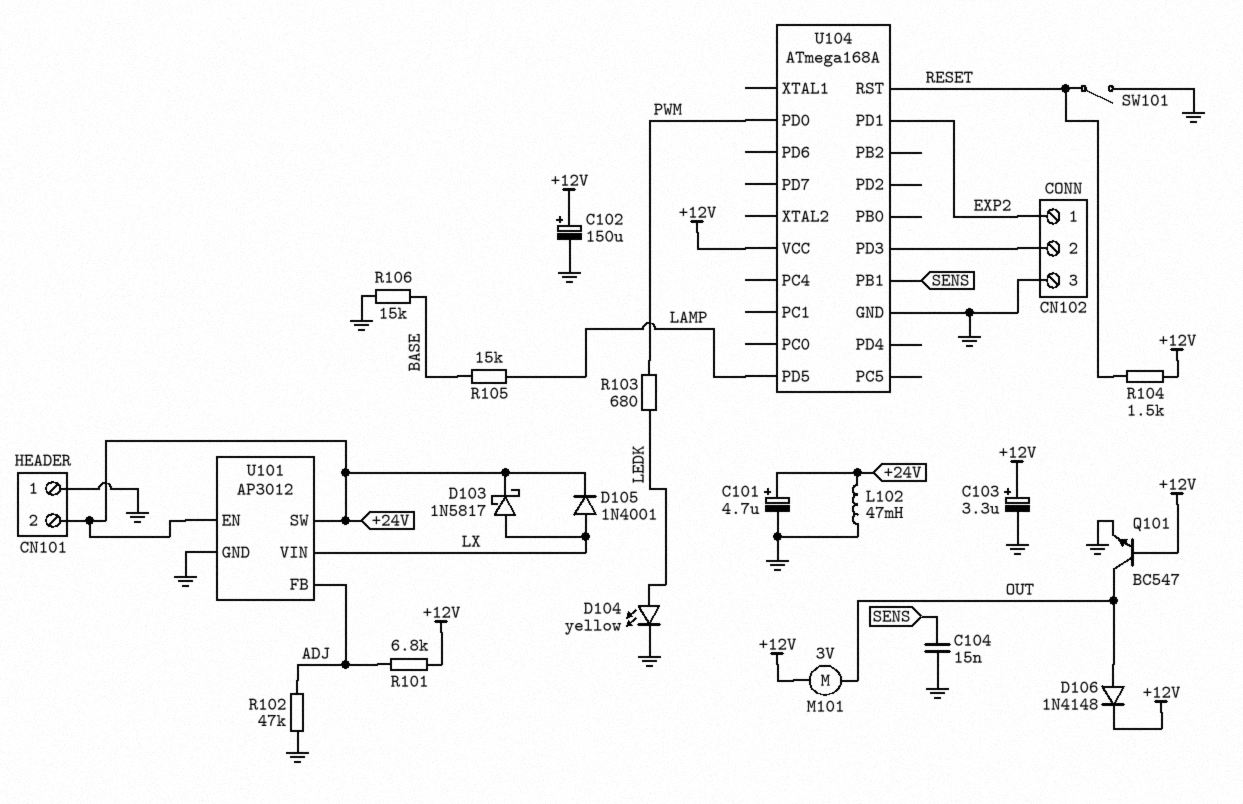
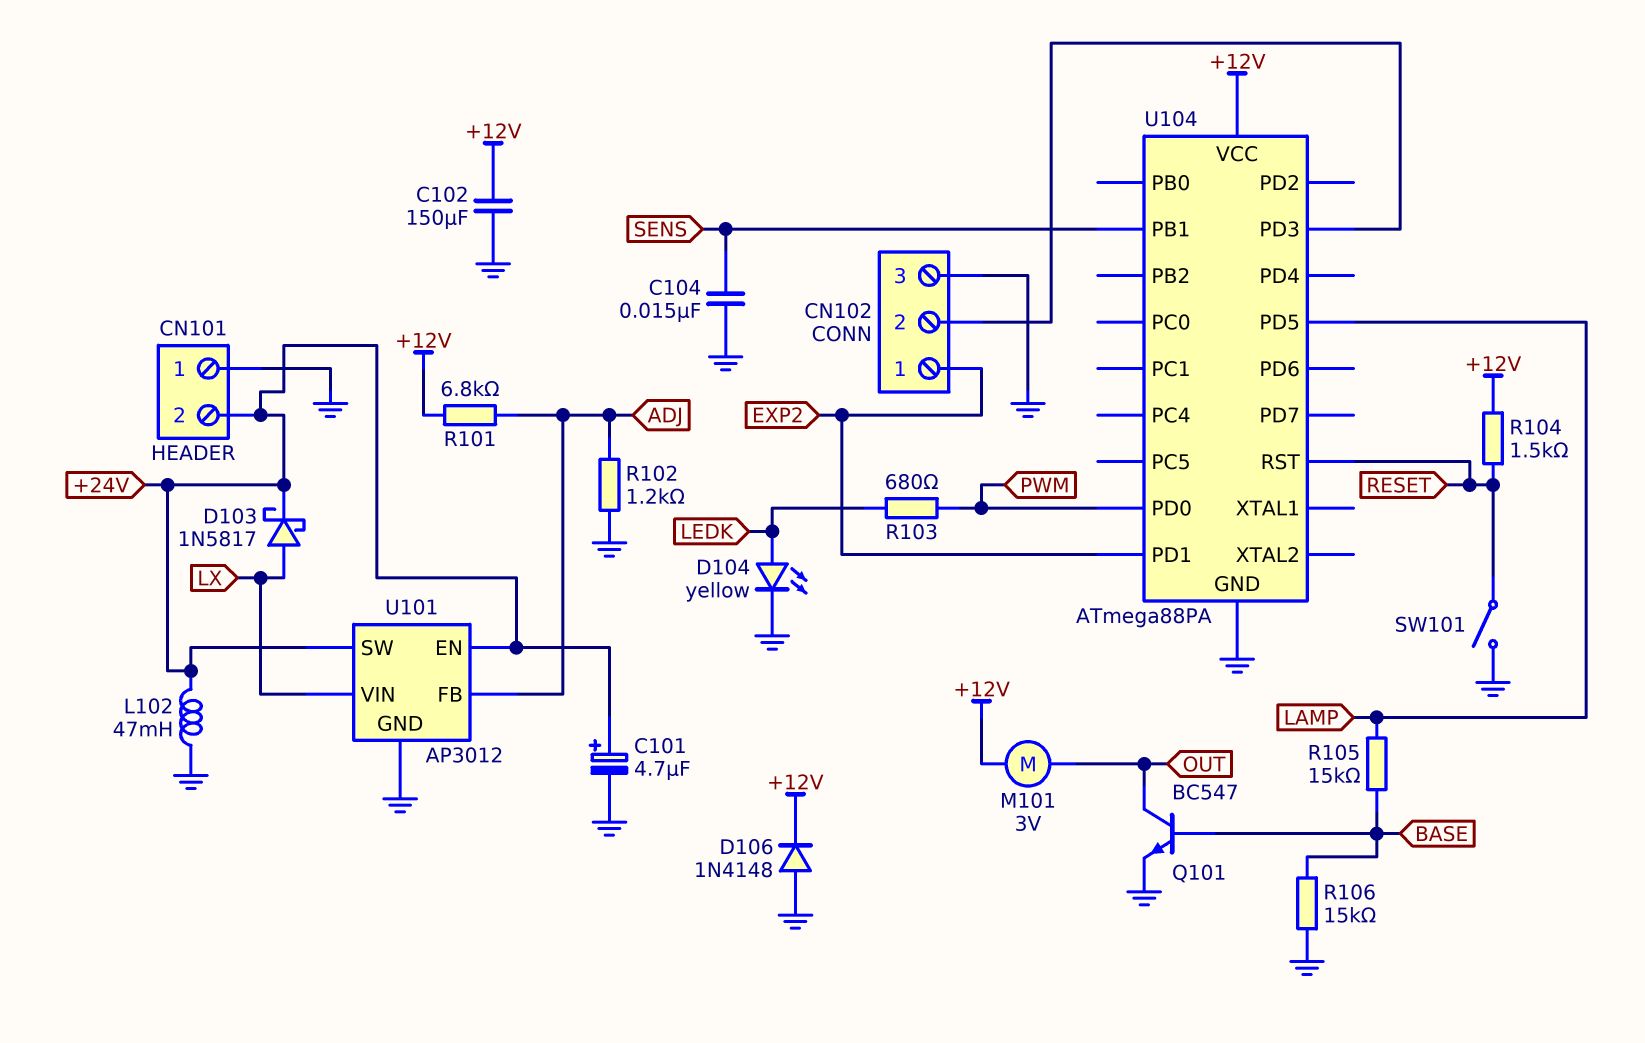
C102: 150uF (plus +12V, minus GND) -> 150uF (+12V, GND)
C103: 3.3uF (plus +12V, minus GND) -> none
D105: diode 1N4001 (A LX, K +24V) -> none
D106: diode 1N4148 (A OUT, K +12V) -> diode 1N4148 (A GND, K +12V)
Q101: NPN BC547 (B +12V, C OUT, E GND) -> NPN BC547 (B BASE, C OUT, E GND)
R102: 47k (ADJ, GND) -> 1.2k (ADJ, GND)
U104: ATmega168A -> ATmega88PA

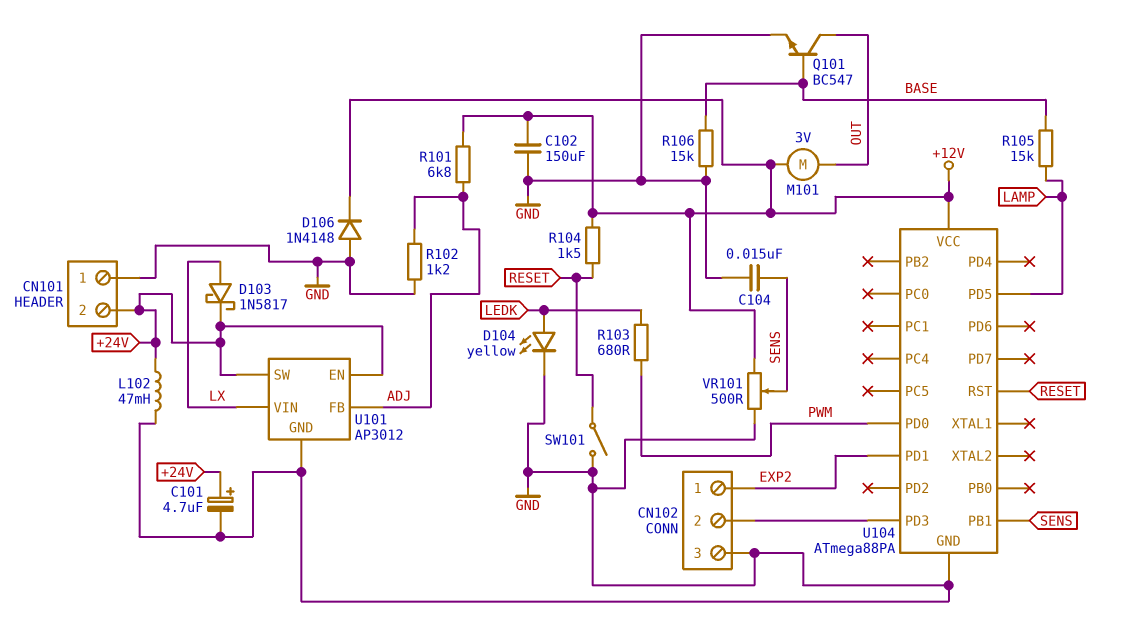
VR101: none -> 500 (+12V, GND, wiper SENS)

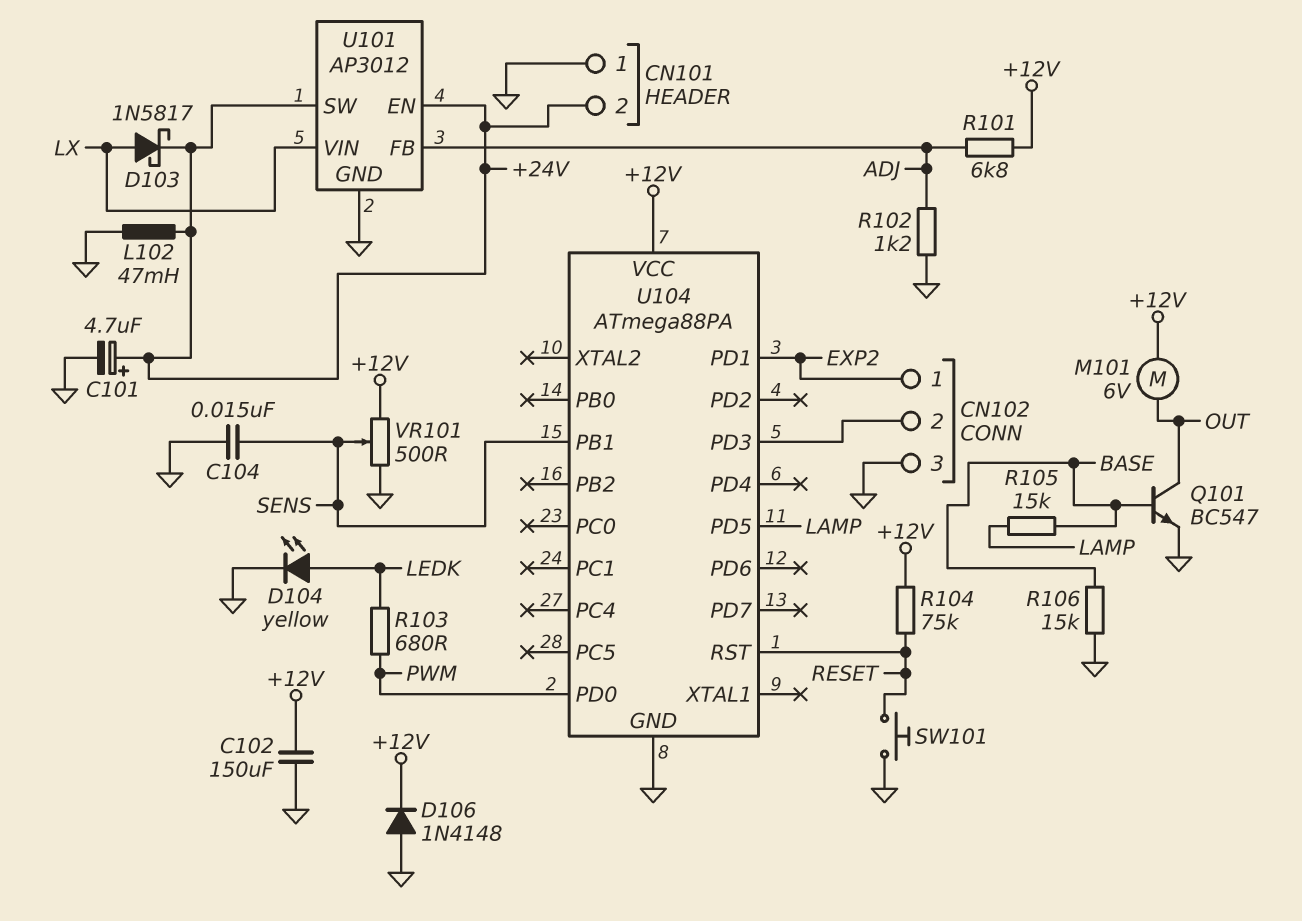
M101: motor 3V (+12V, OUT) -> motor 6V (+12V, OUT)
R104: 1.5k (+12V, RESET) -> 75k (+12V, RESET)
SW101: switch (GND, RESET) -> button (GND, RESET)

